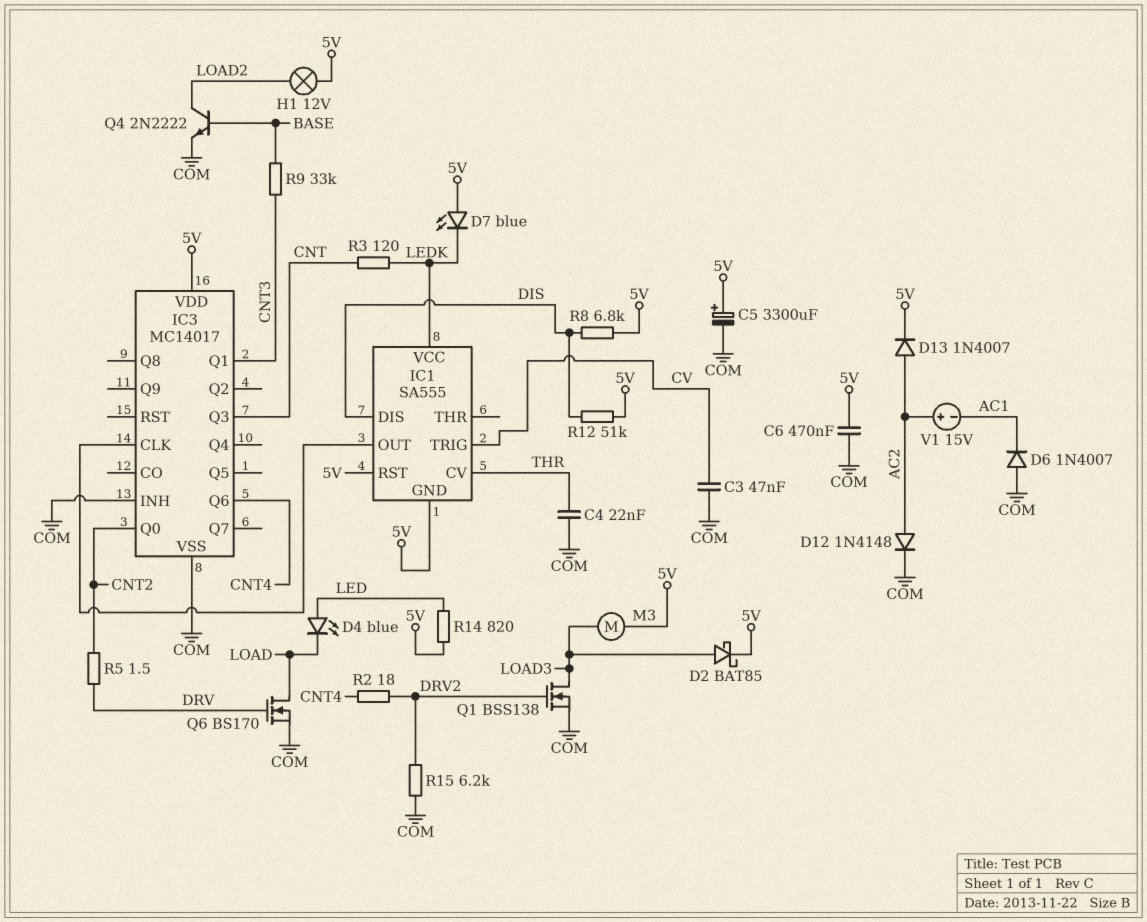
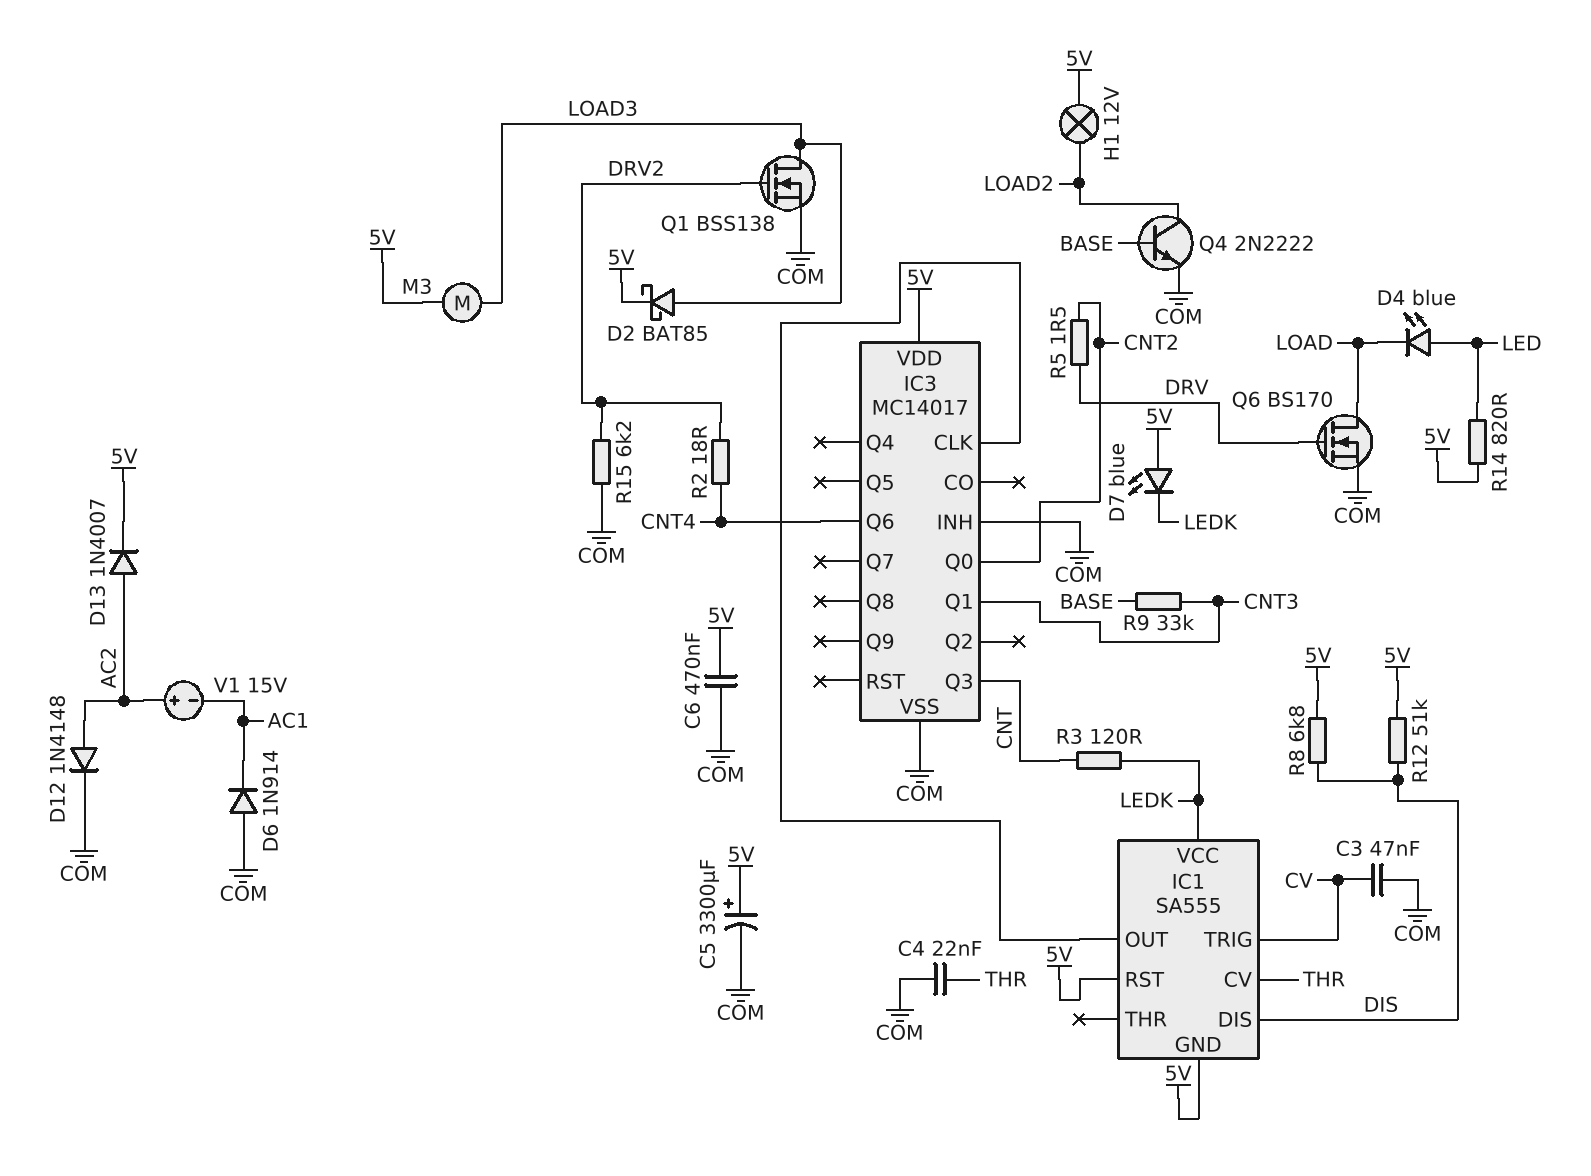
D6: diode 1N4007 (A COM, K AC1) -> diode 1N914 (A COM, K AC1)

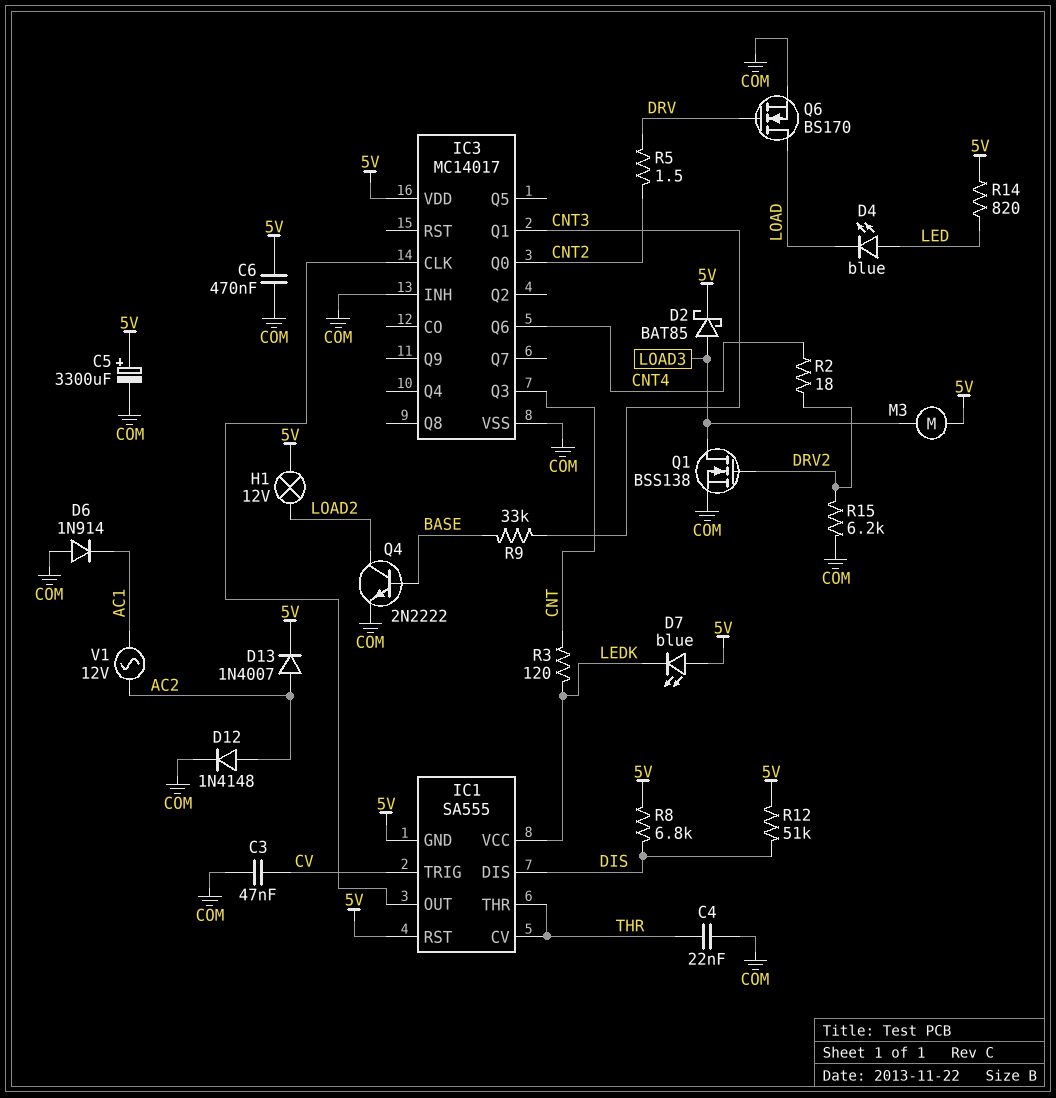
IC1 pin THR: none -> THR
V1: 15V (plus AC2, minus AC1) -> AC 12V (AC1, AC2)

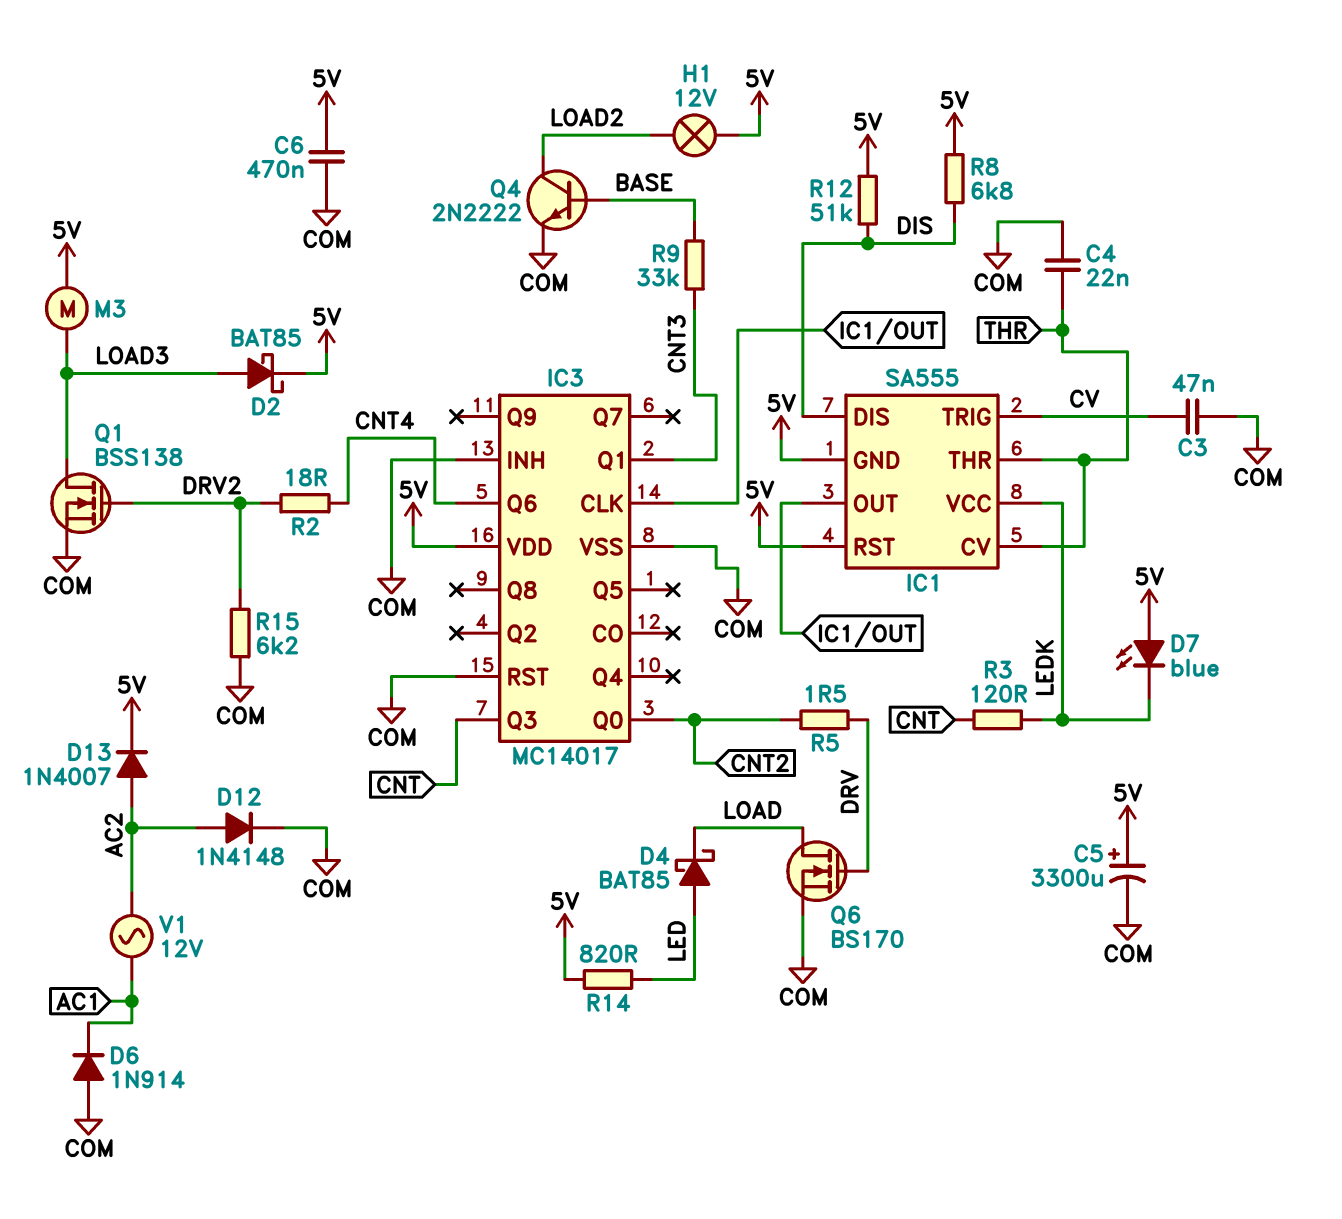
D4: LED blue (A LED, K LOAD) -> schottky BAT85 (A LED, K LOAD)
IC3 pin RST: none -> COM

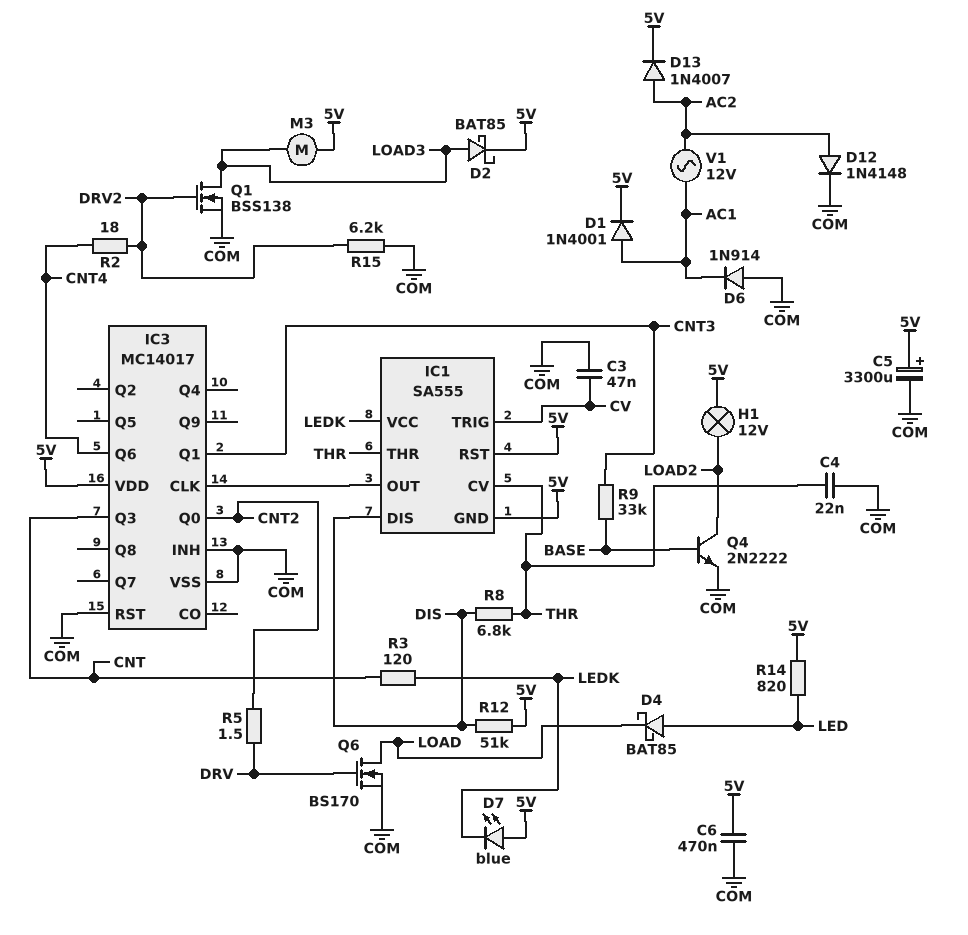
D1: none -> diode 1N4001 (A AC1, K 5V)
R8: 6.8k (5V, DIS) -> 6.8k (DIS, THR)

